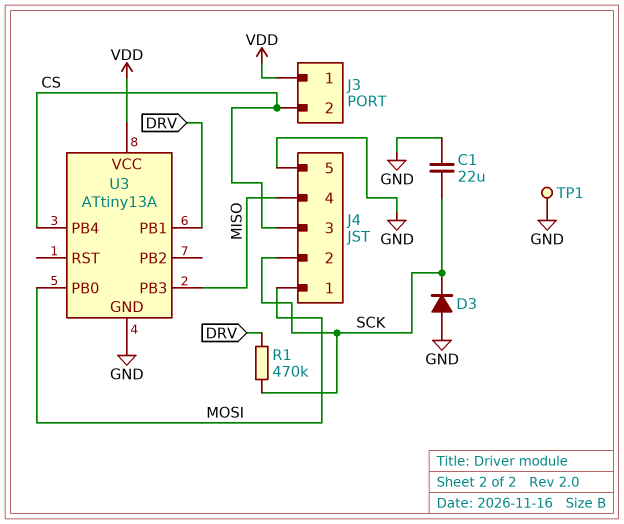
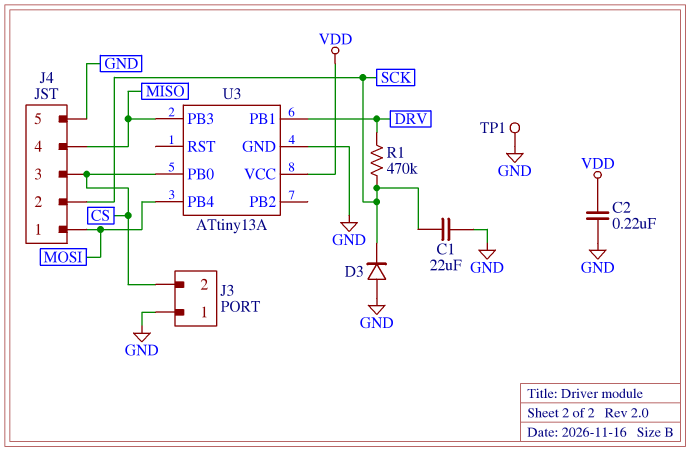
C2: none -> 220nF (GND, VDD)
J3 pin 1: VDD -> GND
U3 pin PB0: MOSI -> CS
U3 pin PB4: CS -> MOSI

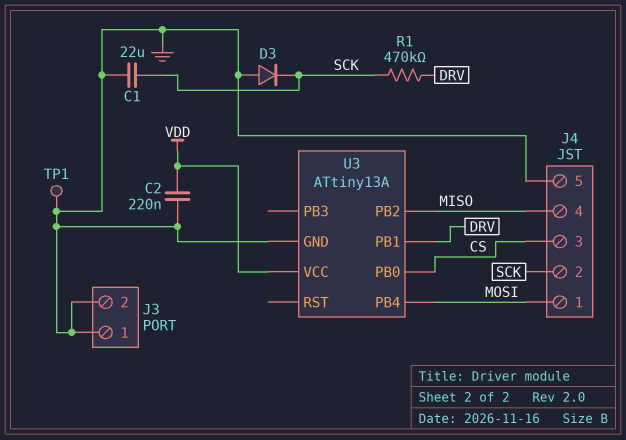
J3 pin 2: CS -> GND
U3 pin PB2: none -> MISO
U3 pin PB3: MISO -> none

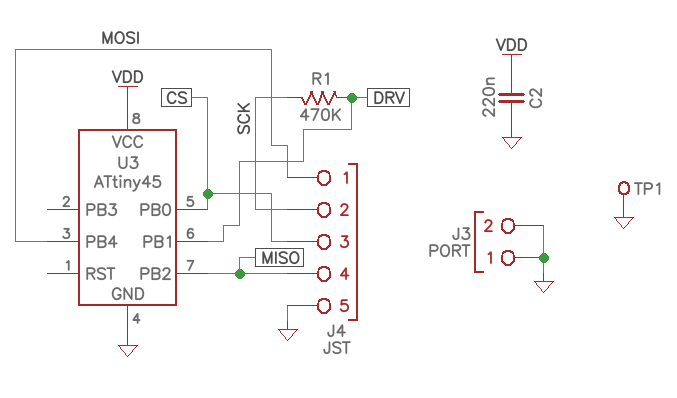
C1: 22uF (GND, SCK) -> none
D3: diode (A GND, K SCK) -> none
U3: ATtiny13A -> ATtiny45

